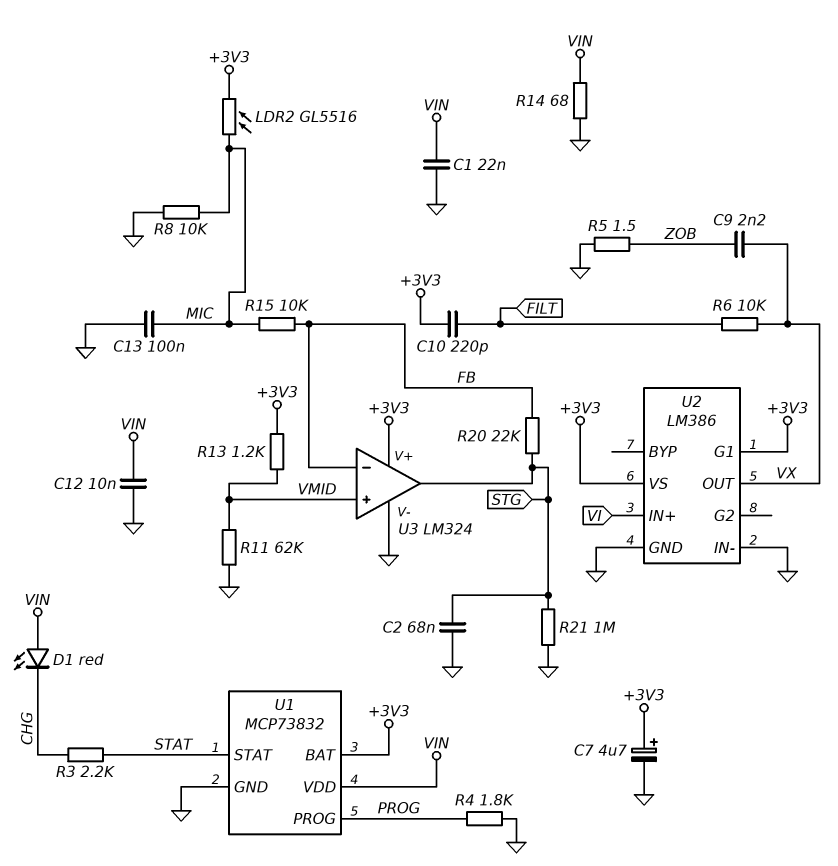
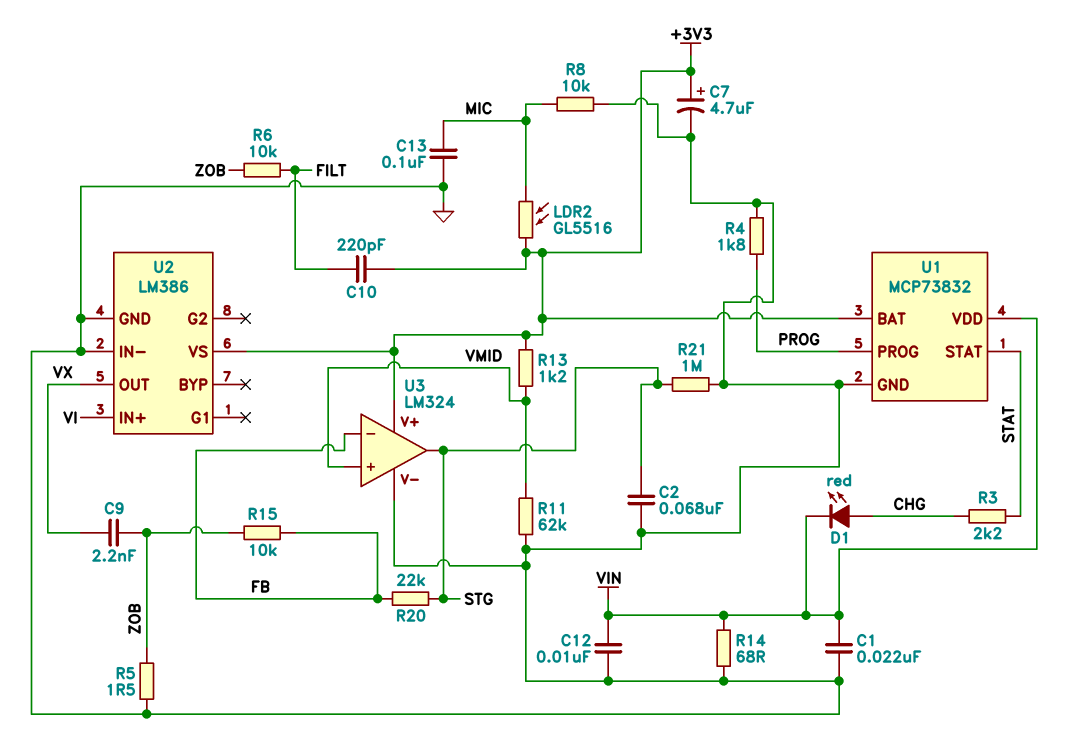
D1: LED red (A VIN, K CHG) -> LED red (A CHG, K VIN)
R6: 10k (FILT, VX) -> 10k (FILT, ZOB)
R15: 10k (FB, MIC) -> 10k (FB, ZOB)
U2 pin G1: +3V3 -> none

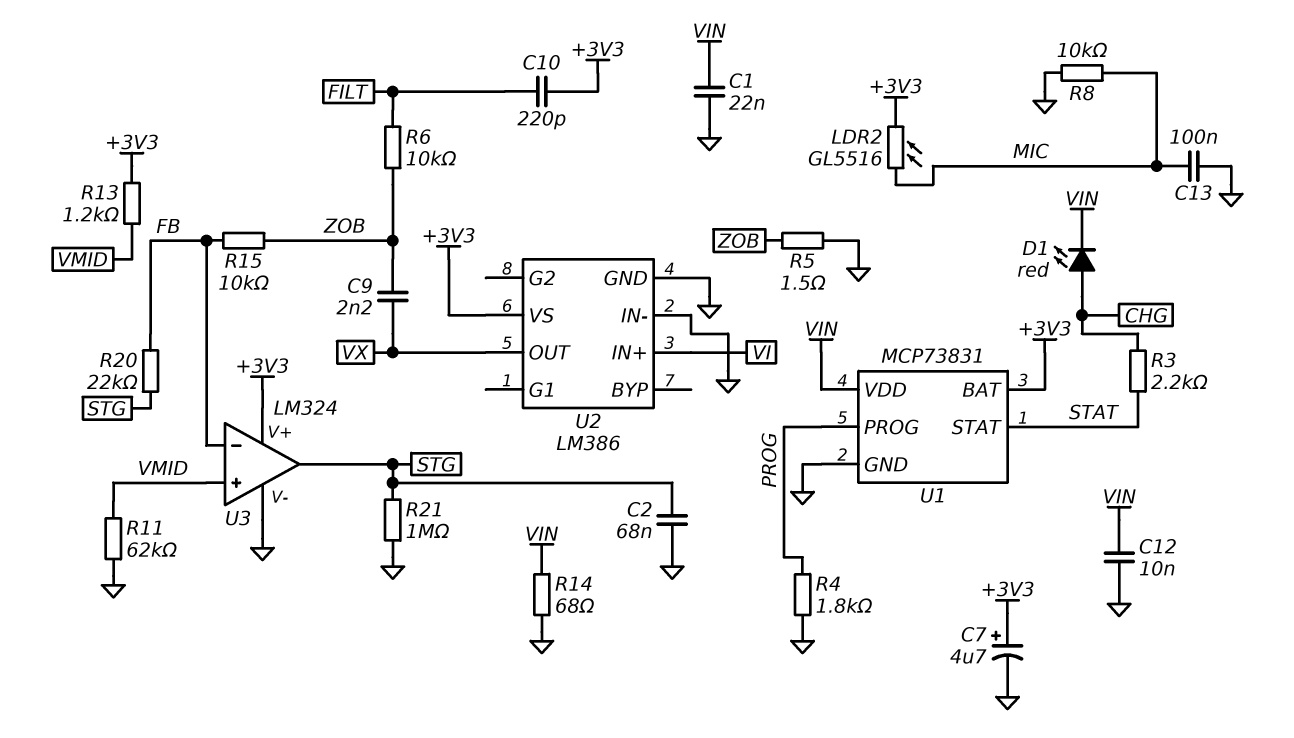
U1: MCP73832 -> MCP73831

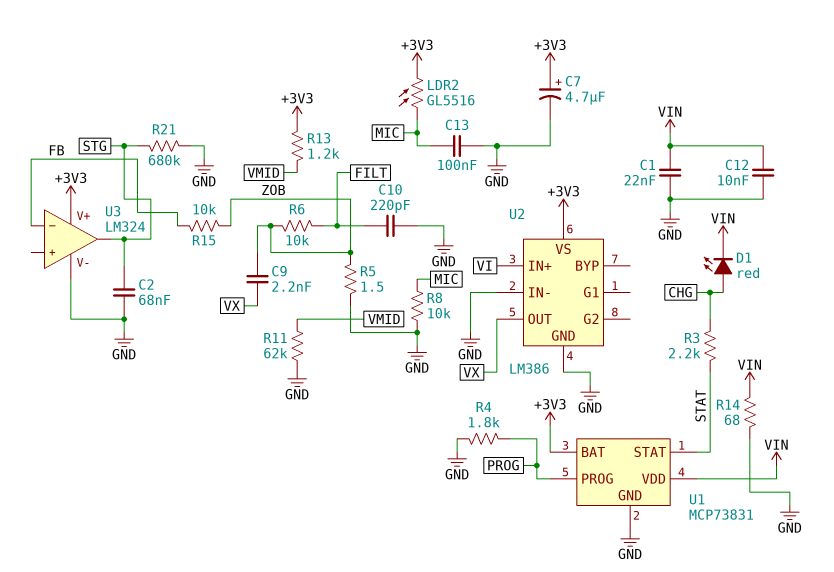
C10: 220pF (+3V3, FILT) -> 220pF (FILT, GND)
R20: 22k (FB, STG) -> none
R21: 1M (GND, STG) -> 680k (GND, STG)
U3 pin in+: VMID -> none

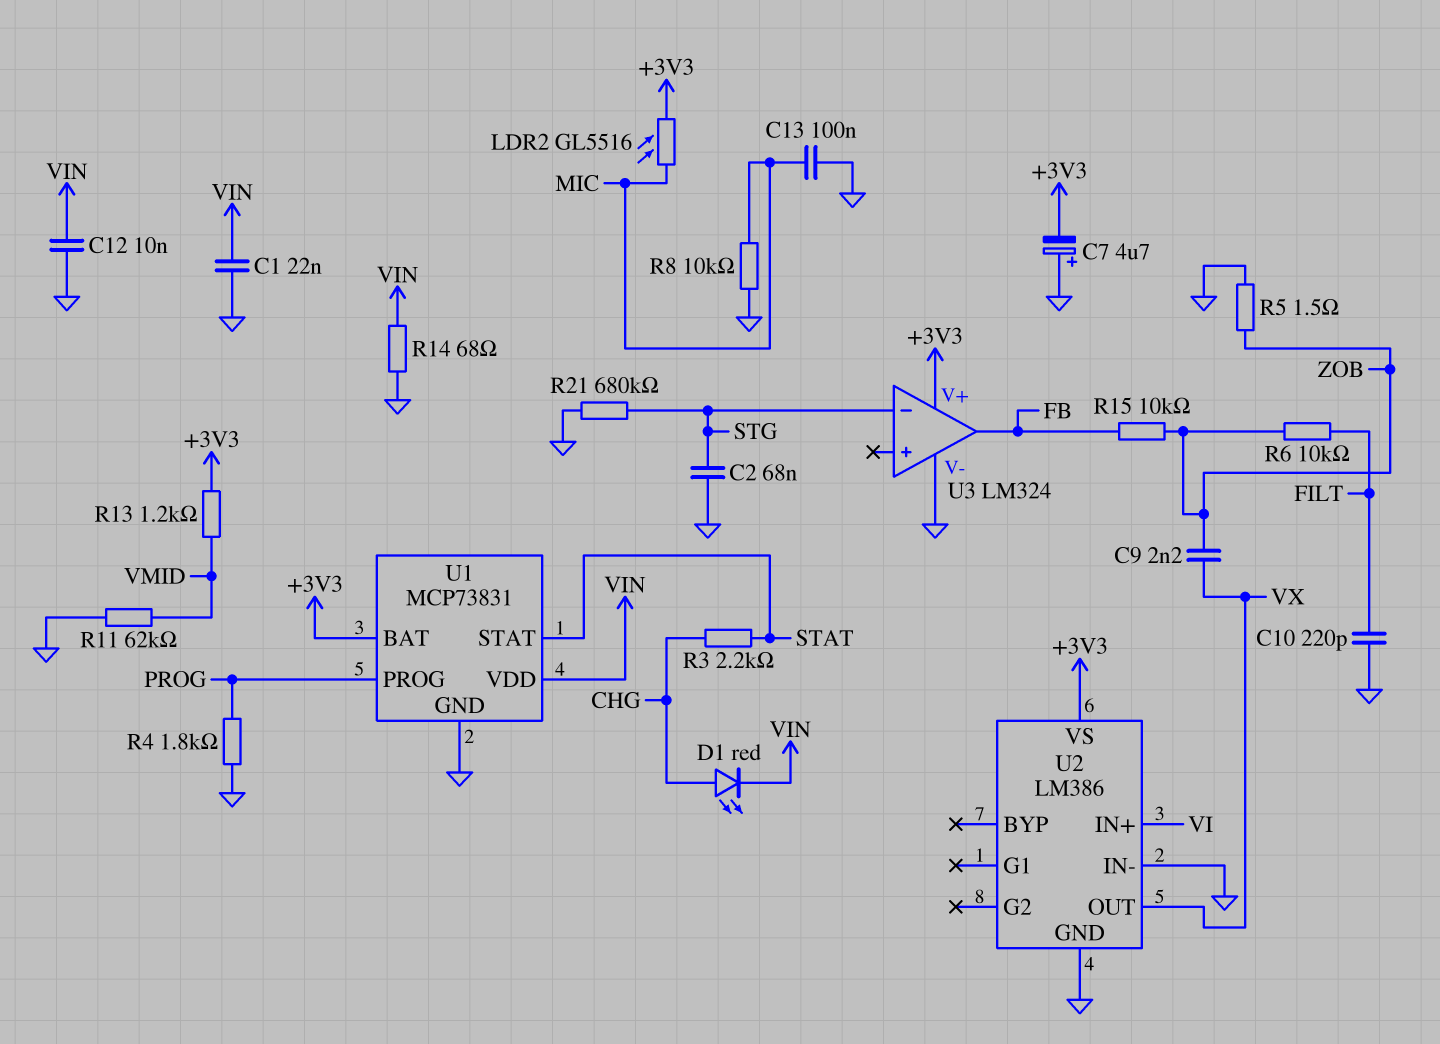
C7: 4.7uF (plus +3V3, minus GND) -> 4.7uF (plus GND, minus +3V3)
U3 pin in-: FB -> STG
U3 pin out: STG -> FB

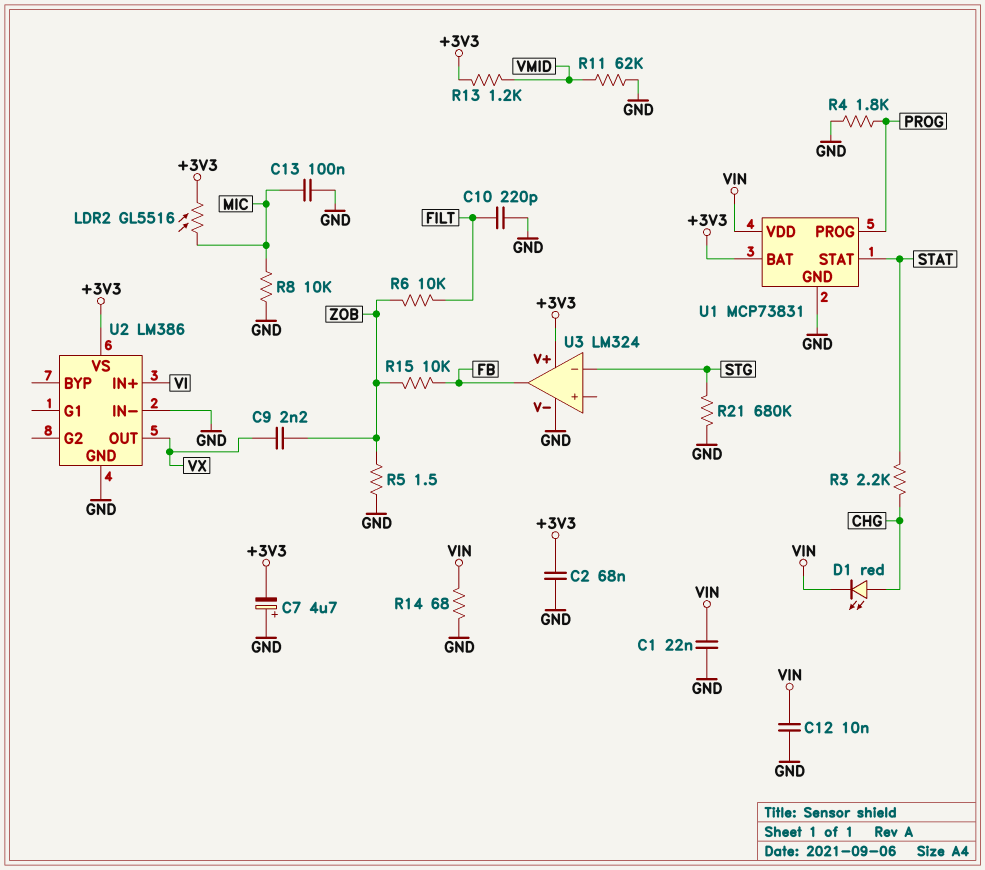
C2: 68nF (GND, STG) -> 68nF (+3V3, GND)

